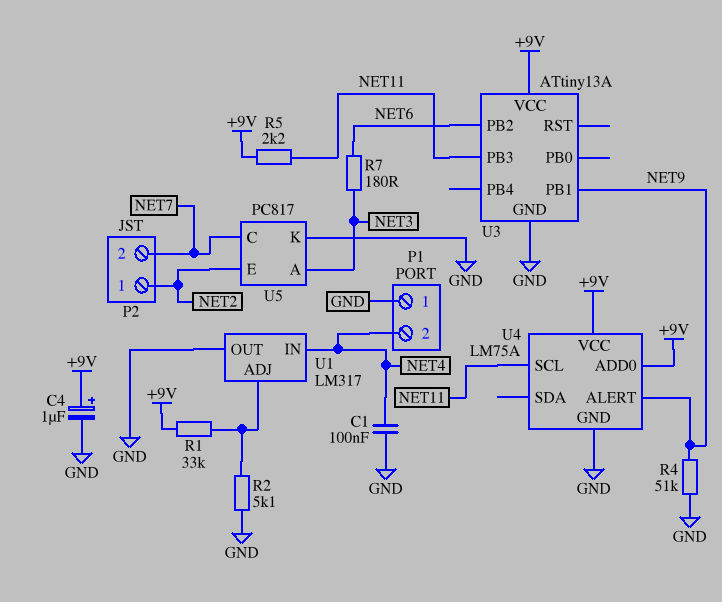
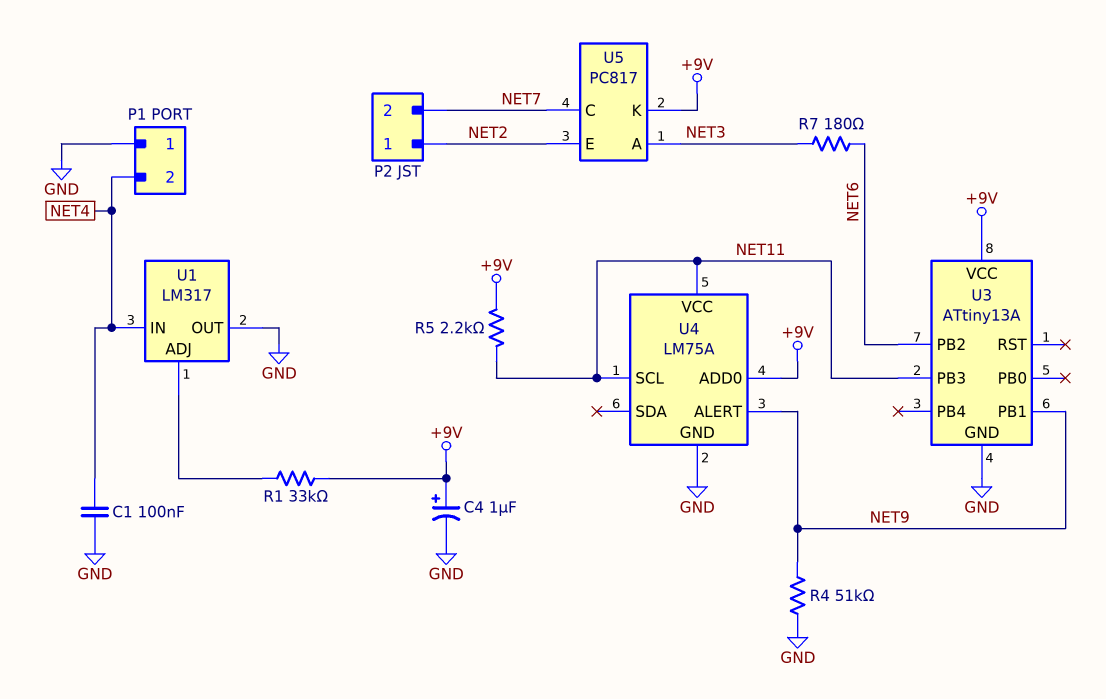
R2: 5.1k (GND, U1/ADJ) -> none
U4 pin VCC: +9V -> NET11
U5 pin K: GND -> +9V

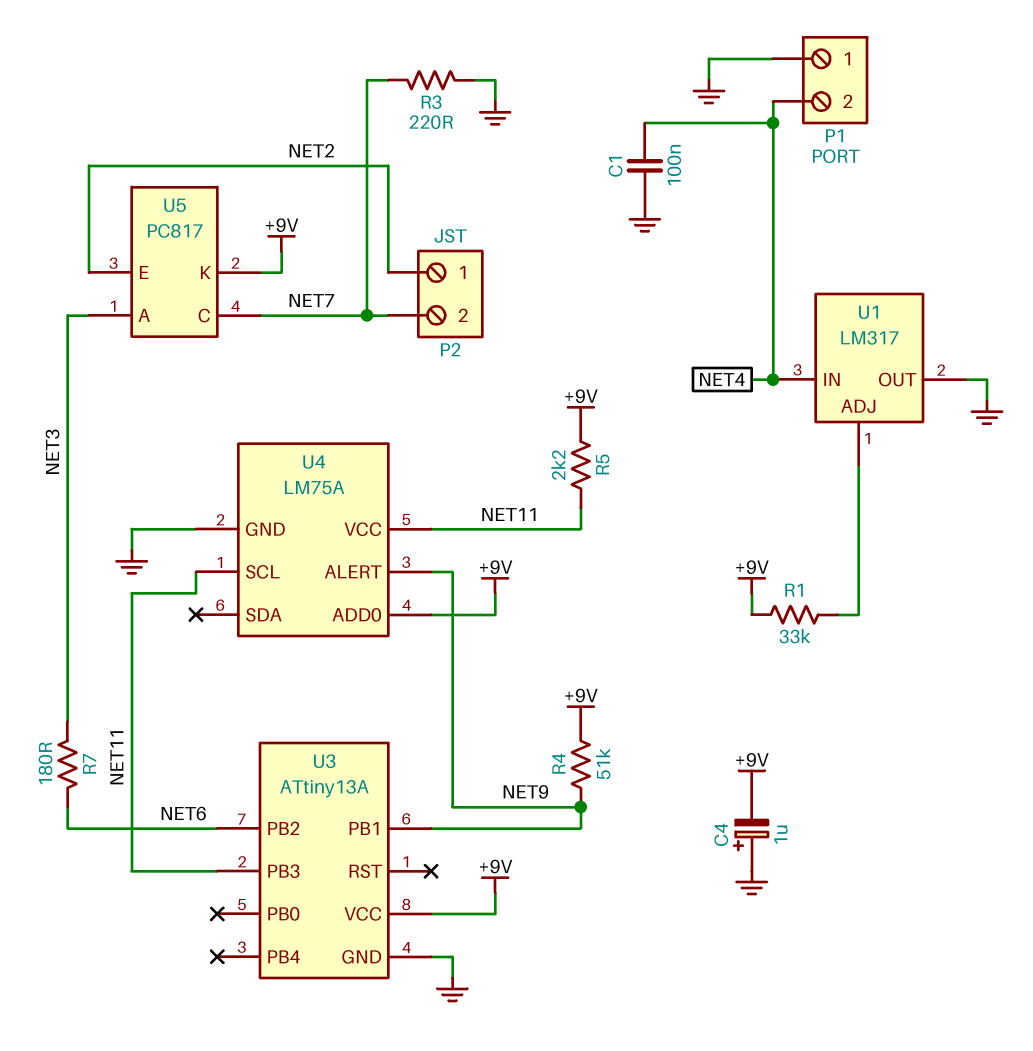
C4: 1uF (plus +9V, minus GND) -> 1uF (plus GND, minus +9V)
R3: none -> 220 (GND, NET7)
R4: 51k (GND, NET9) -> 51k (+9V, NET9)

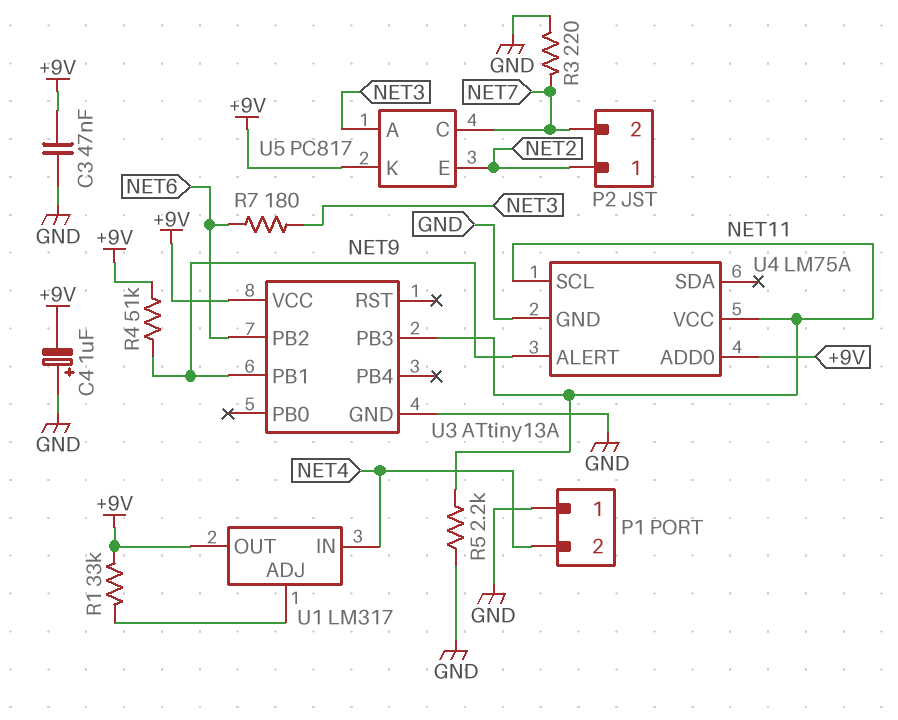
C1: 100nF (GND, NET4) -> none
C3: none -> 47nF (+9V, GND)
R5: 2.2k (+9V, NET11) -> 2.2k (GND, NET11)
U1 pin OUT: GND -> +9V

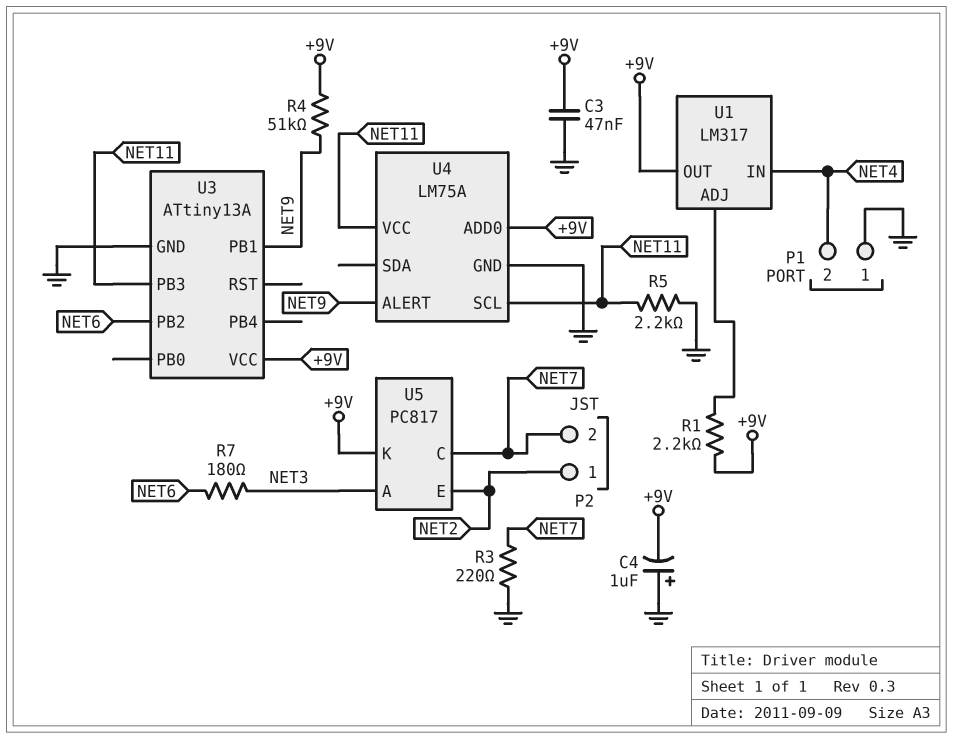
R1: 33k (+9V, U1/ADJ) -> 2.2k (+9V, U1/ADJ)

